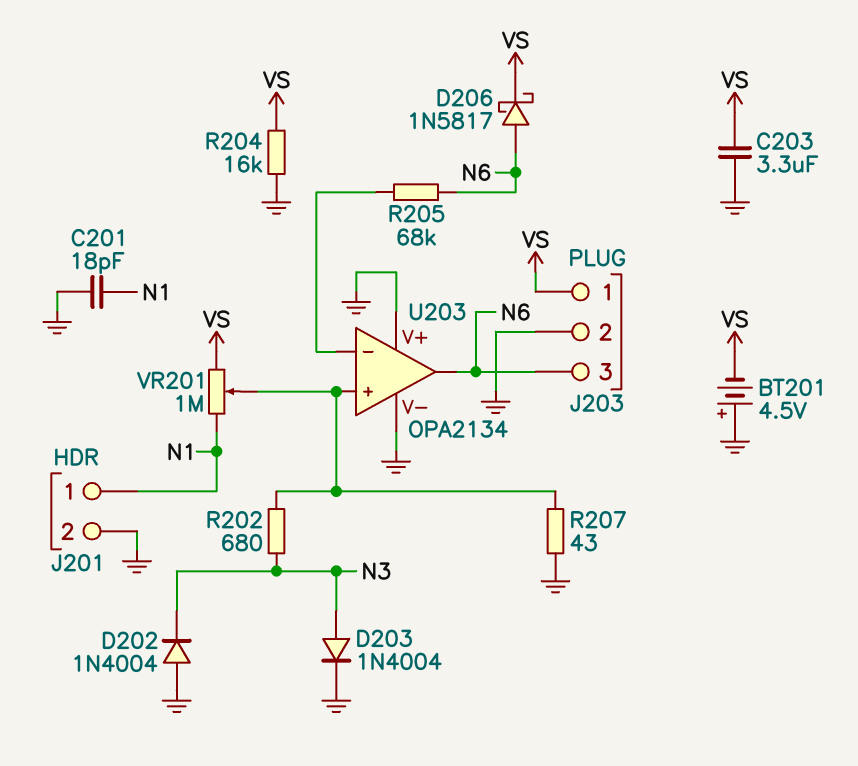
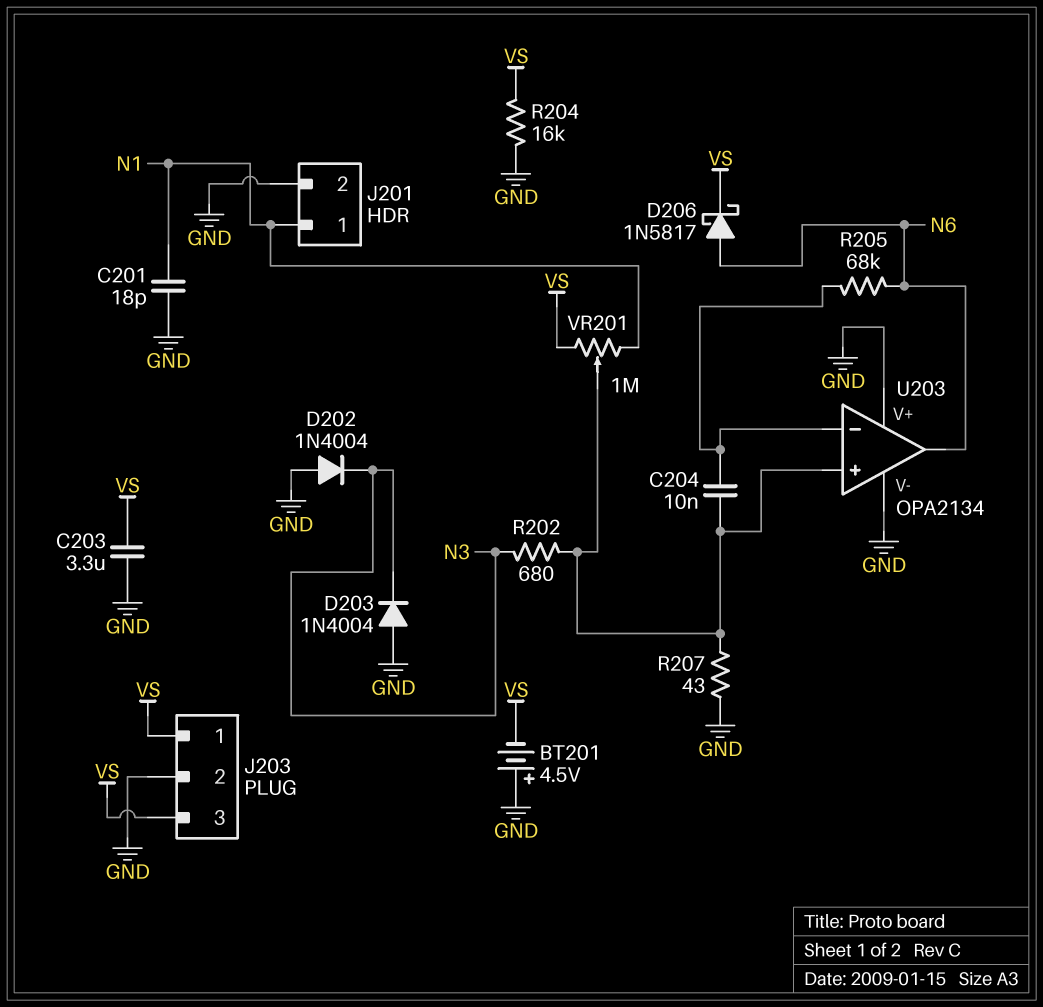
C204: none -> 10nF (U203/in+, U203/in-)
D203: diode 1N4004 (A N3, K GND) -> diode 1N4004 (A GND, K N3)
J203 pin 3: N6 -> VS

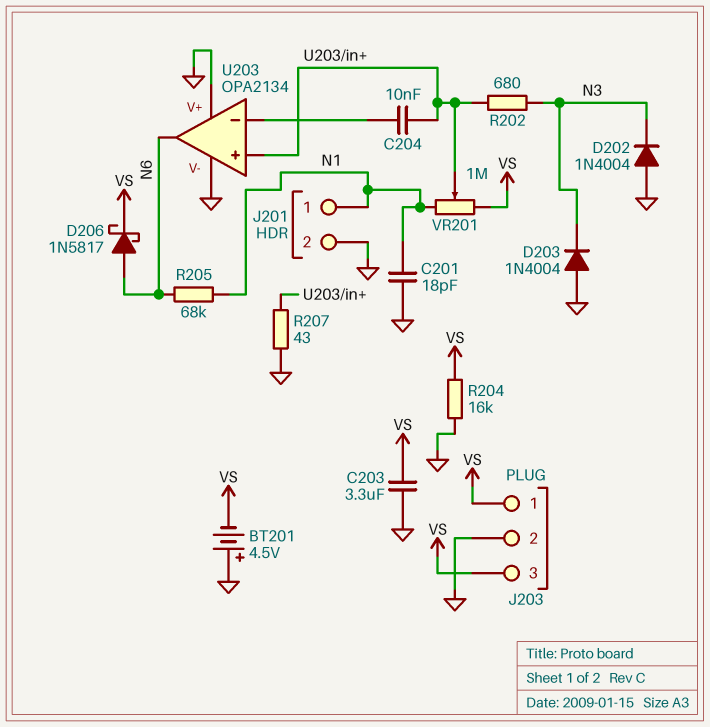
R205: 68k (N6, U203/in-) -> 68k (N1, N6)

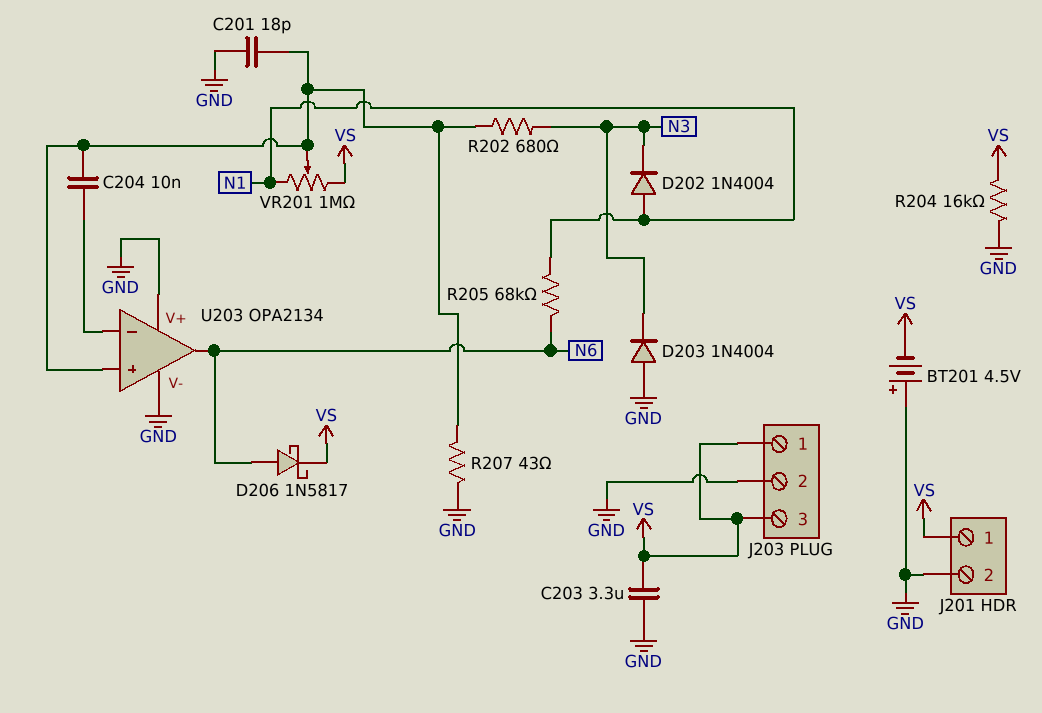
C201: 18pF (GND, N1) -> 18pF (GND, U203/in+)
D202: diode 1N4004 (A GND, K N3) -> diode 1N4004 (A N1, K N3)
J201 pin 1: N1 -> VS

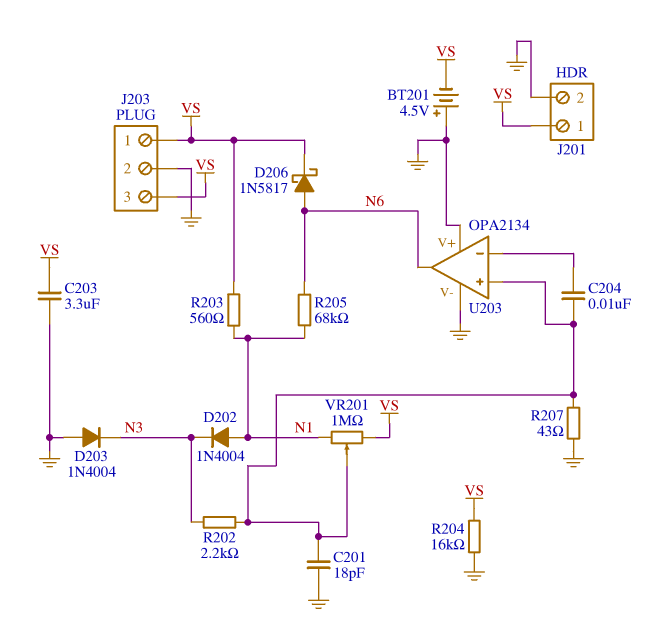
R202: 680 (N3, U203/in+) -> 2.2k (N3, U203/in+)
R203: none -> 560 (N1, VS)

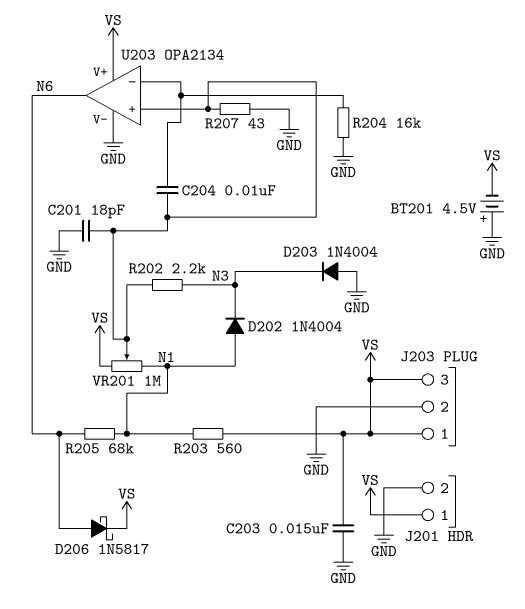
C203: 3.3uF (GND, VS) -> 15nF (GND, VS)
R204: 16k (GND, VS) -> 16k (GND, U203/in-)
U203 pin V+: GND -> VS

